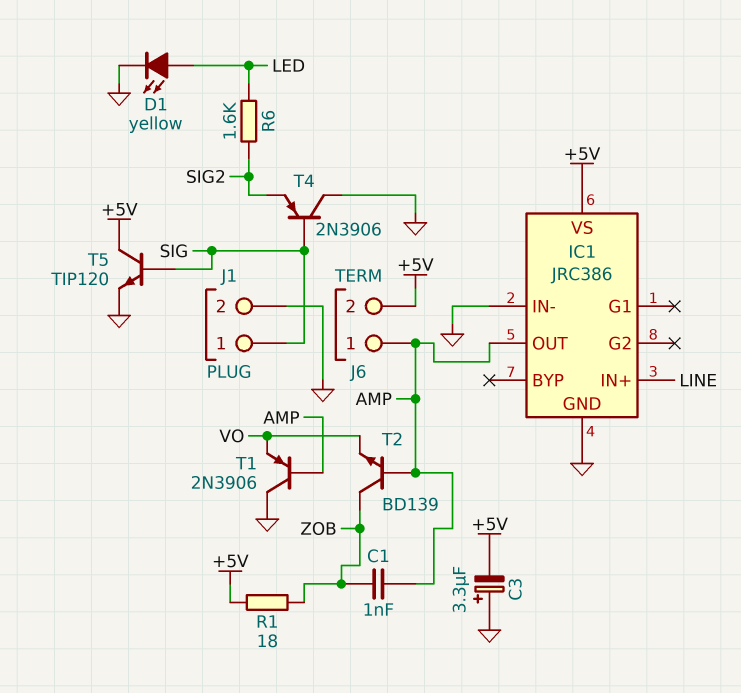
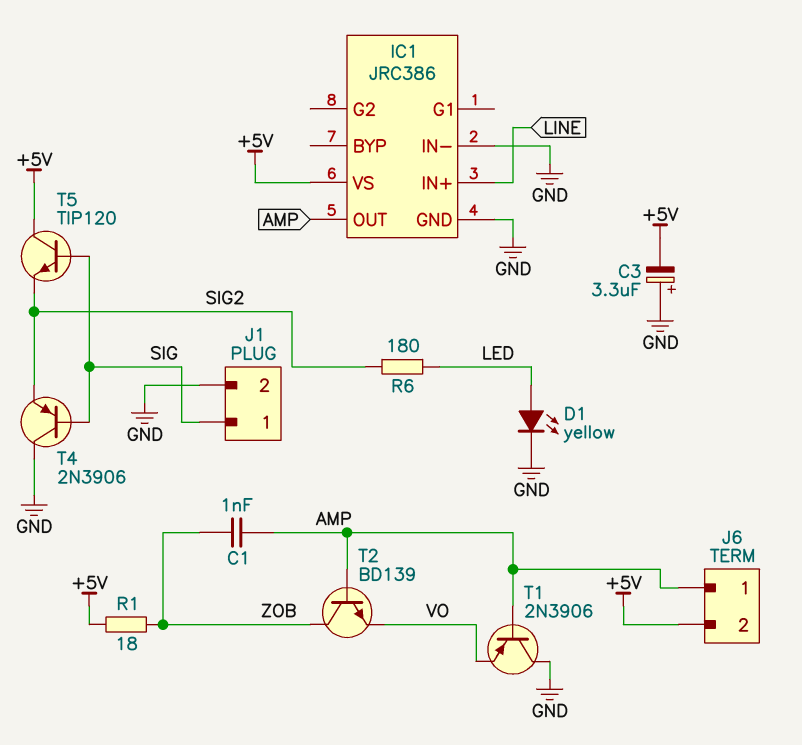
R6: 1.6k (LED, SIG2) -> 180 (LED, SIG2)
T5: NPN TIP120 (B SIG, C +5V, E GND) -> NPN TIP120 (B SIG, C +5V, E SIG2)

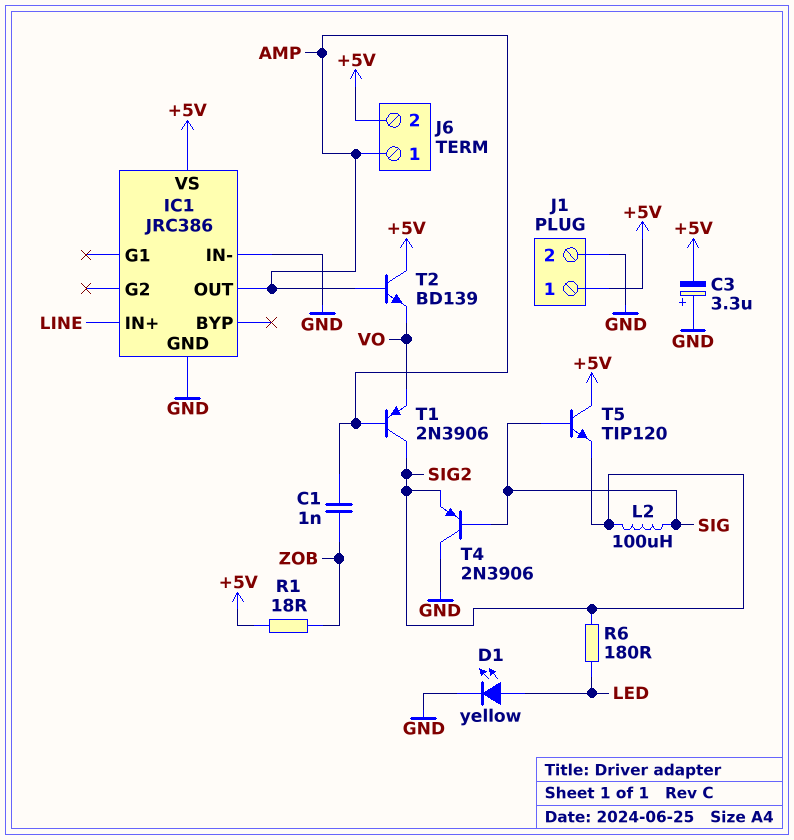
J1 pin 1: SIG -> +5V
L2: none -> 100uH (SIG, SIG2)
T1: PNP 2N3906 (B AMP, C GND, E VO) -> PNP 2N3906 (B AMP, C SIG2, E VO)
T2: NPN BD139 (B AMP, C ZOB, E VO) -> NPN BD139 (B AMP, C +5V, E VO)

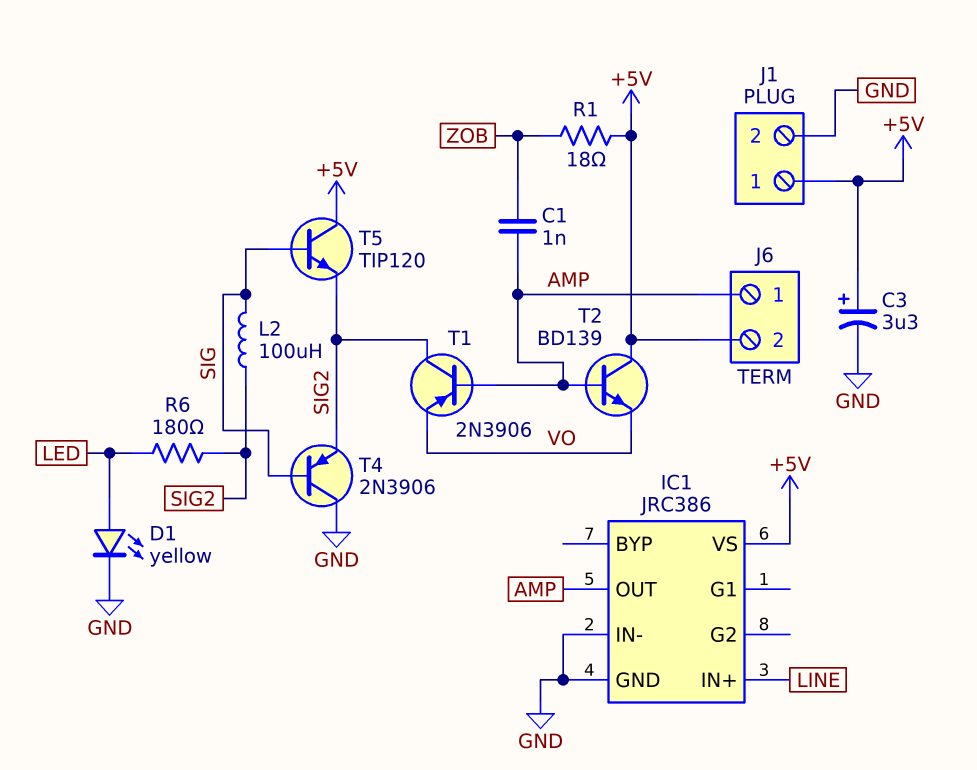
C3: 3.3uF (plus GND, minus +5V) -> 3.3uF (plus +5V, minus GND)

